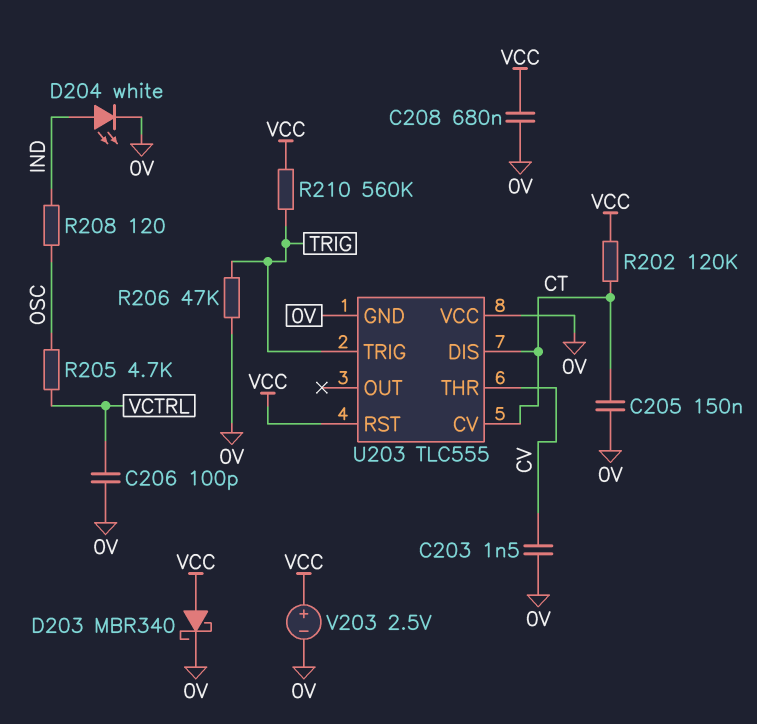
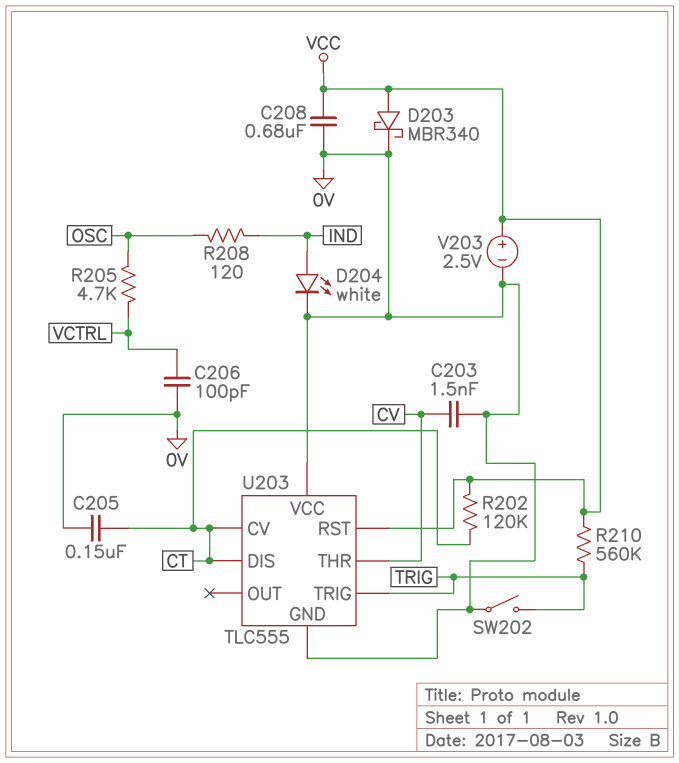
R206: 47k (0V, TRIG) -> none
SW202: none -> switch (0V, TRIG)

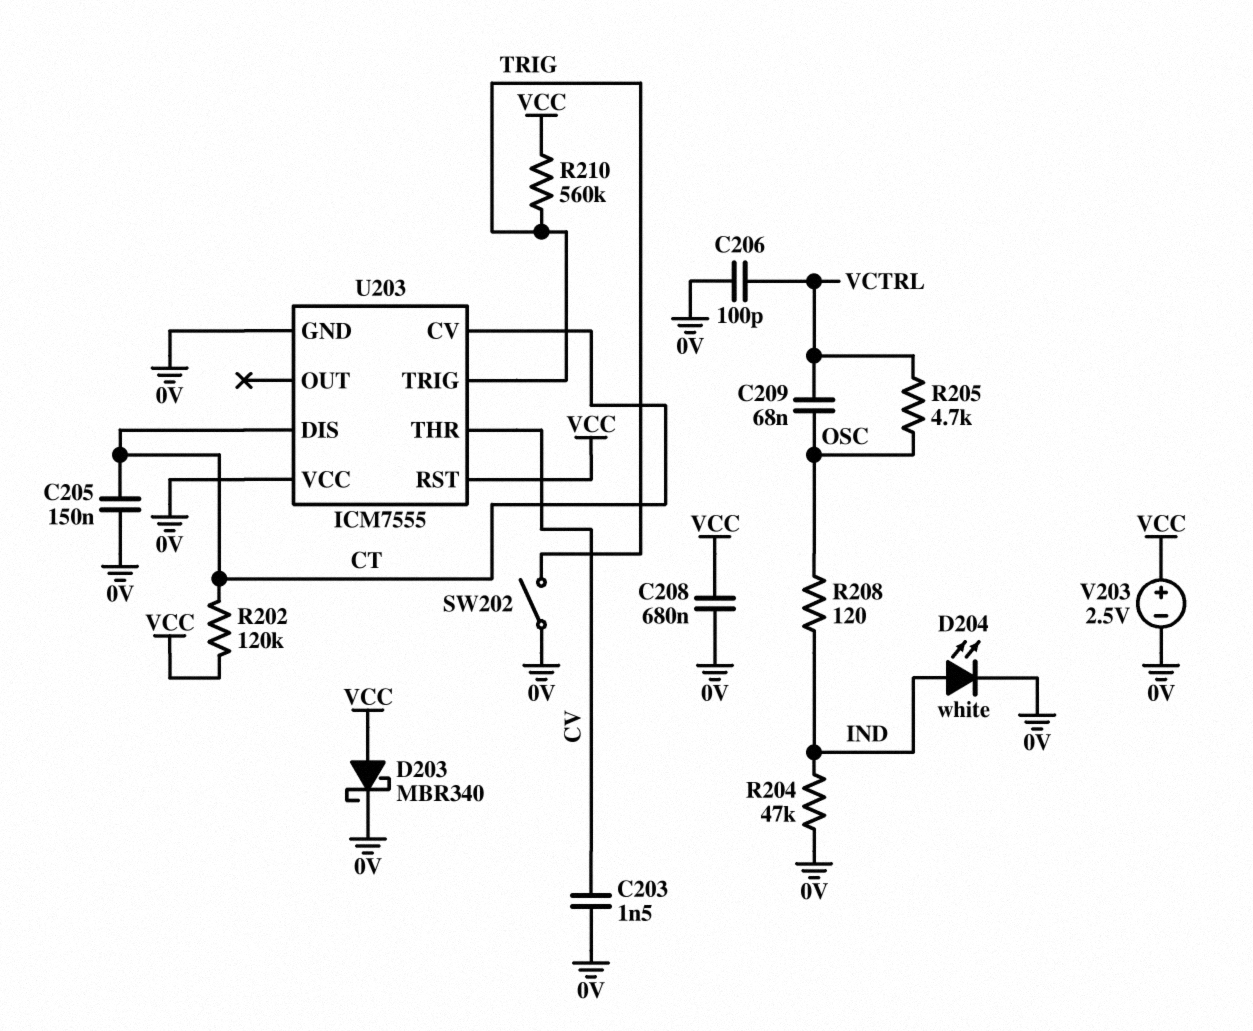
C209: none -> 68nF (OSC, VCTRL)
R204: none -> 47k (0V, IND)
U203: TLC555 -> ICM7555

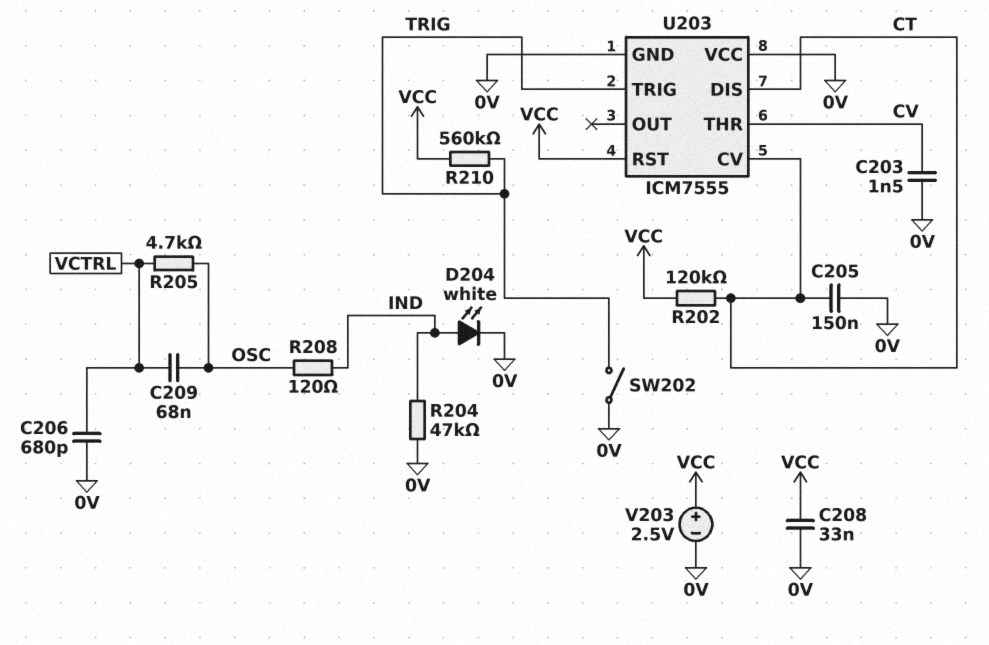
C206: 100pF (0V, VCTRL) -> 680pF (0V, VCTRL)
C208: 680nF (0V, VCC) -> 33nF (0V, VCC)
D203: schottky MBR340 (A VCC, K 0V) -> none

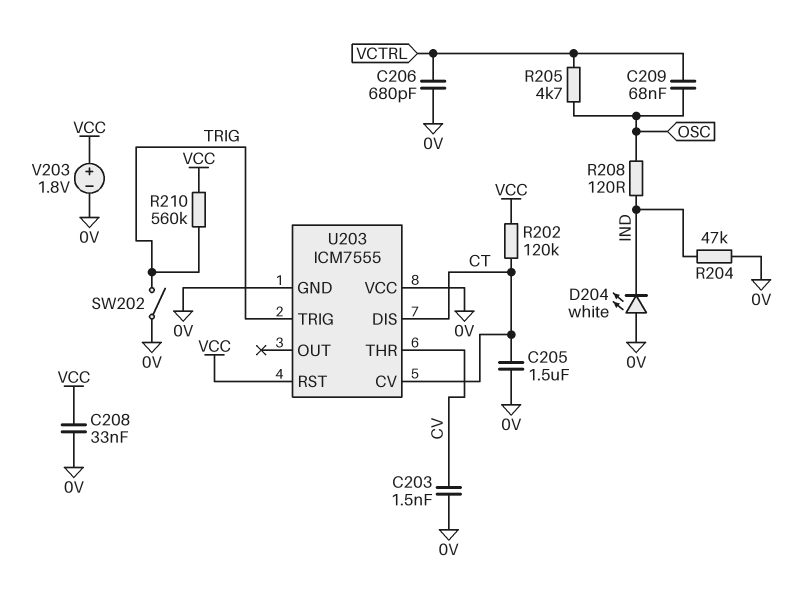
C205: 150nF (0V, CT) -> 1.5uF (0V, CT)
D204: LED white (A IND, K 0V) -> LED white (A 0V, K IND)
V203: 2.5V (plus VCC, minus 0V) -> 1.8V (plus VCC, minus 0V)

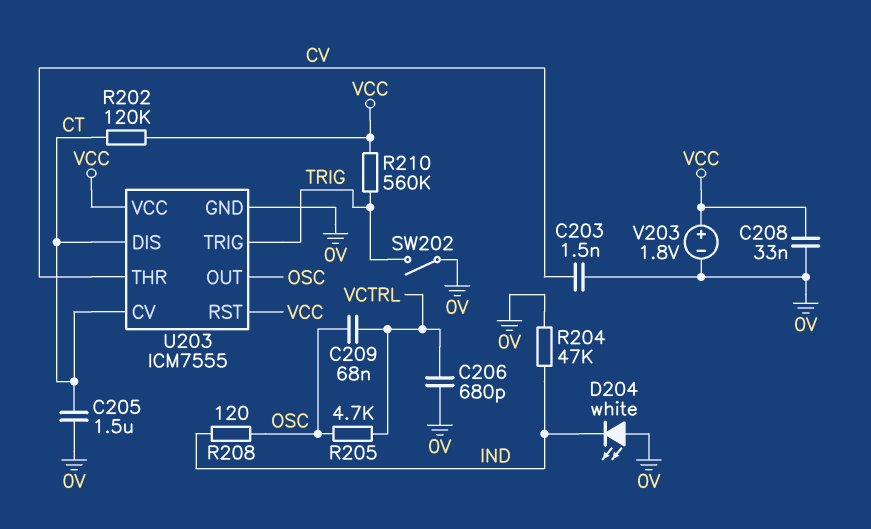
U203 pin OUT: none -> OSC
U203 pin VCC: 0V -> VCC

